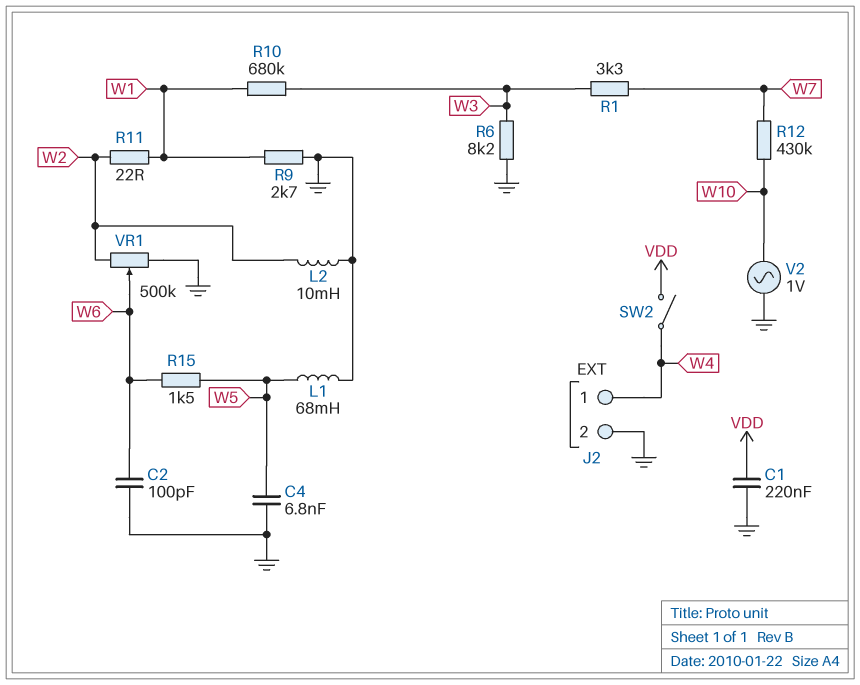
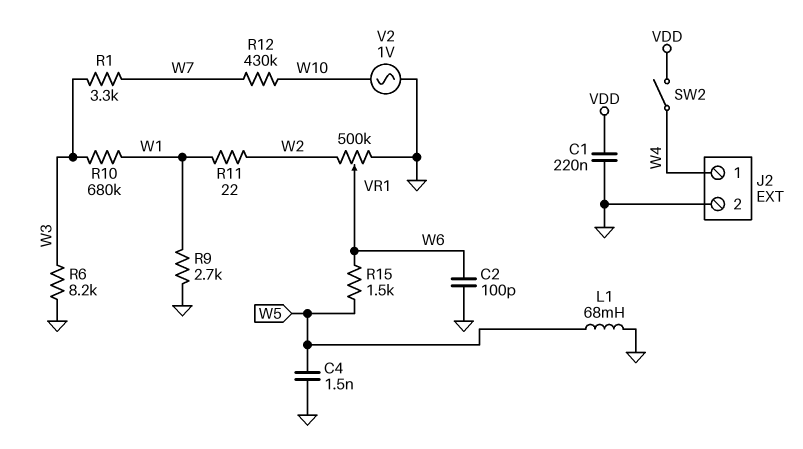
C4: 6.8nF (GND, W5) -> 1.5nF (GND, W5)
L2: 10mH (GND, W2) -> none

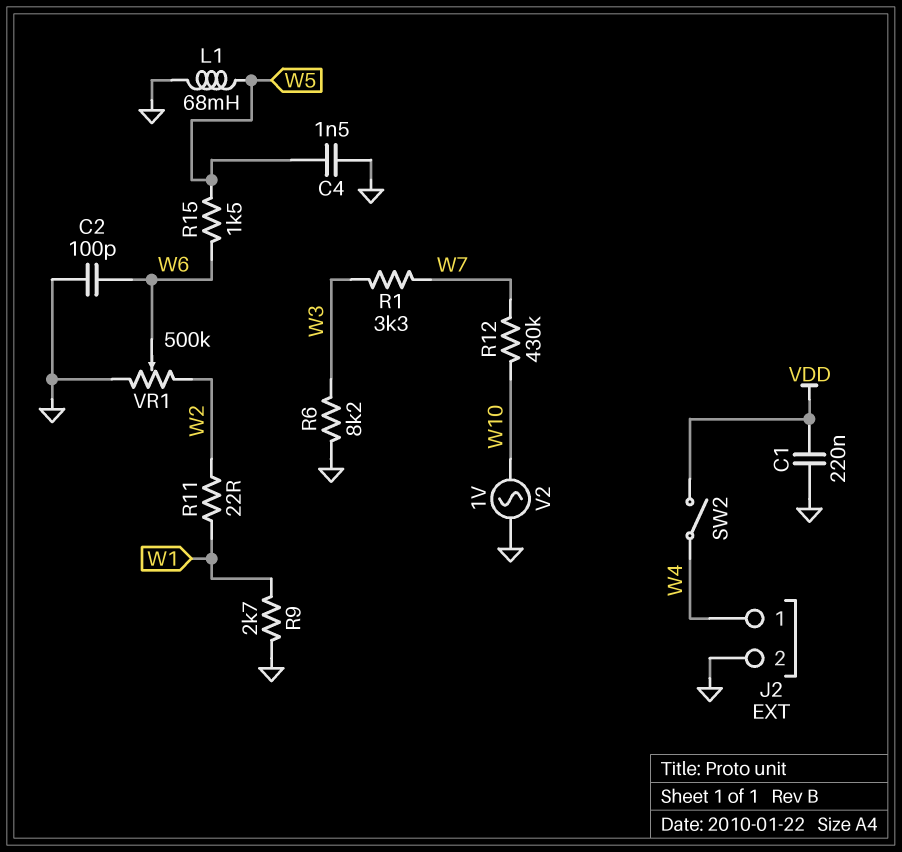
R10: 680k (W1, W3) -> none

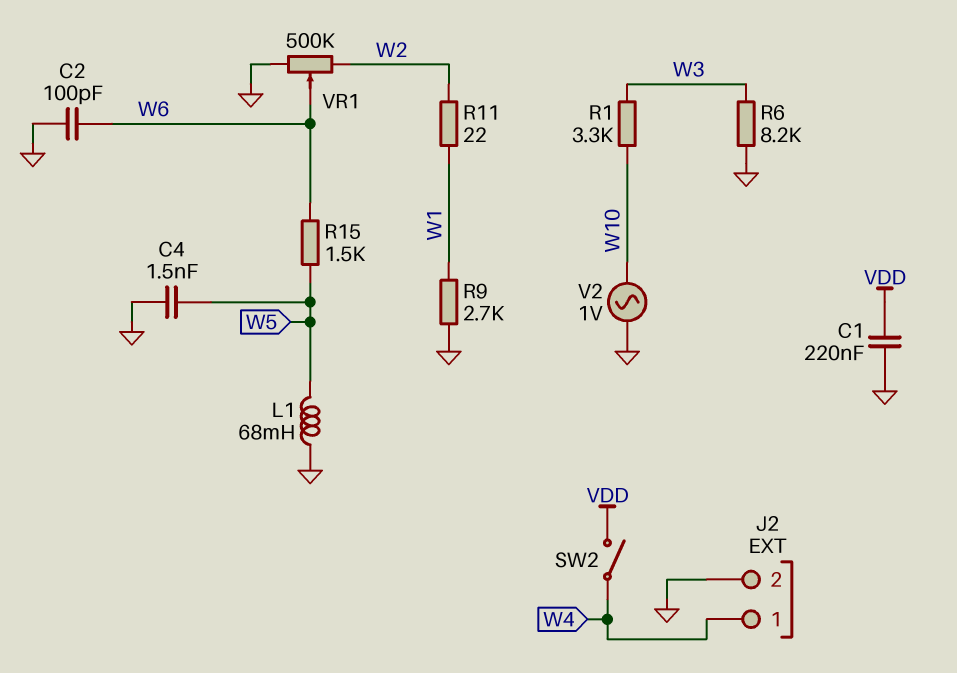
R1: 3.3k (W3, W7) -> 3.3k (W3, W10)
R12: 430k (W7, W10) -> none

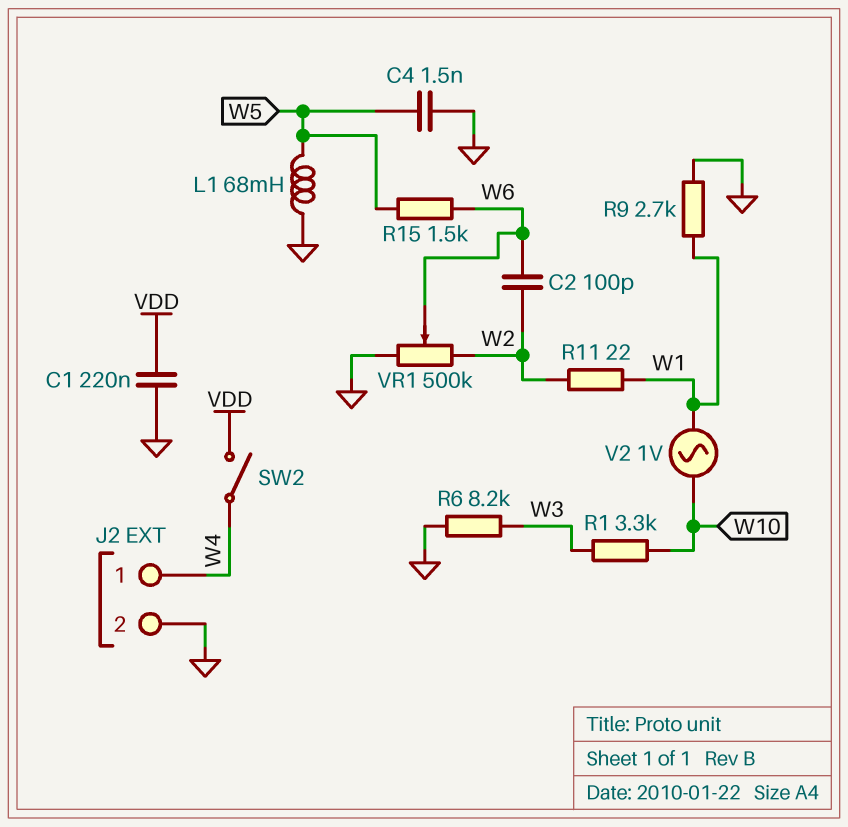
C2: 100pF (GND, W6) -> 100pF (W2, W6)
V2: AC 1V (GND, W10) -> AC 1V (W1, W10)

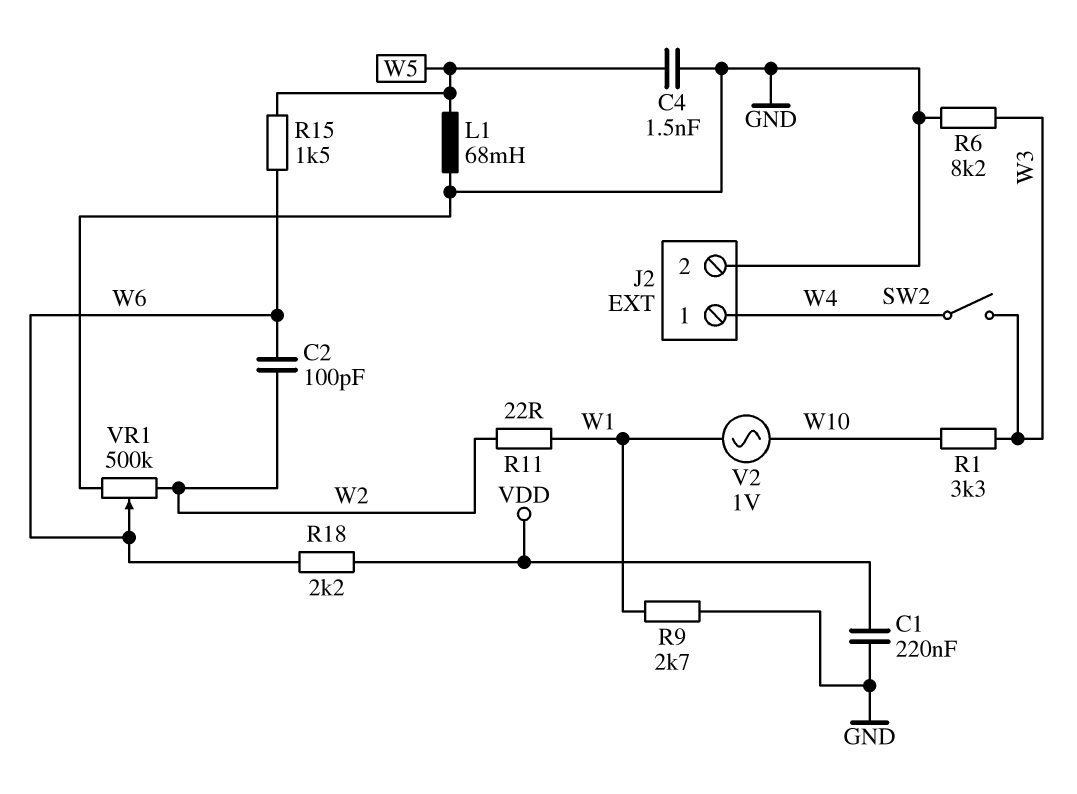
R18: none -> 2.2k (VDD, W6)
SW2: switch (VDD, W4) -> switch (W3, W4)

